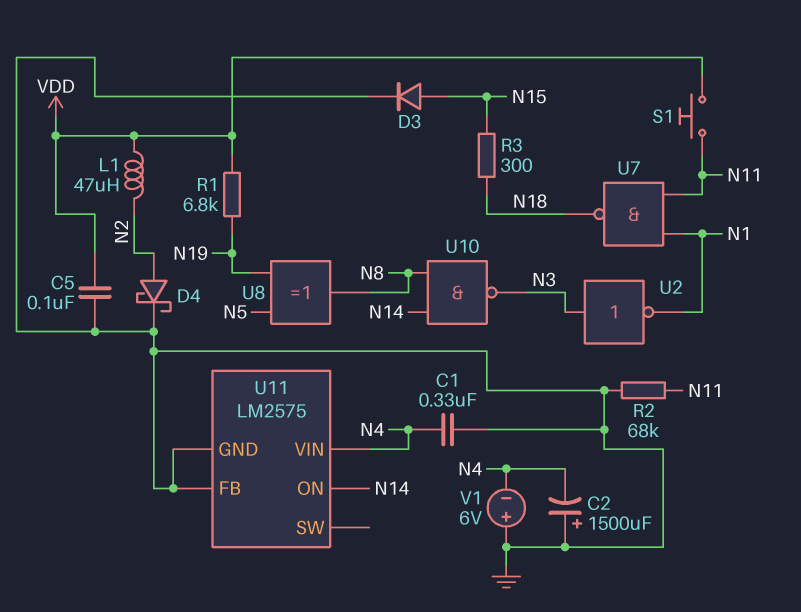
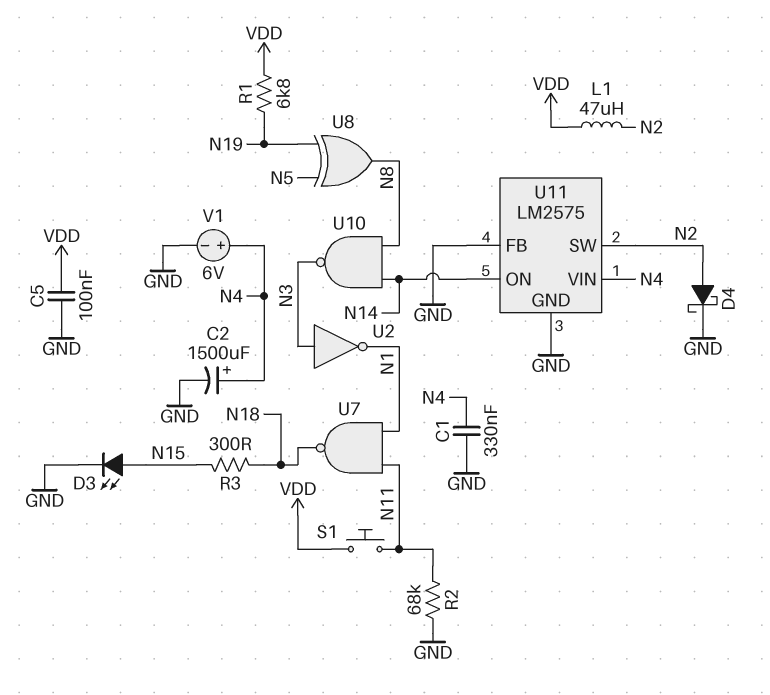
C2: 1500uF (plus GND, minus N4) -> 1500uF (plus N4, minus GND)
D3: diode (A N15, K GND) -> LED (A N15, K GND)
U11 pin SW: none -> N2
V1: 6V (plus GND, minus N4) -> 6V (plus N4, minus GND)

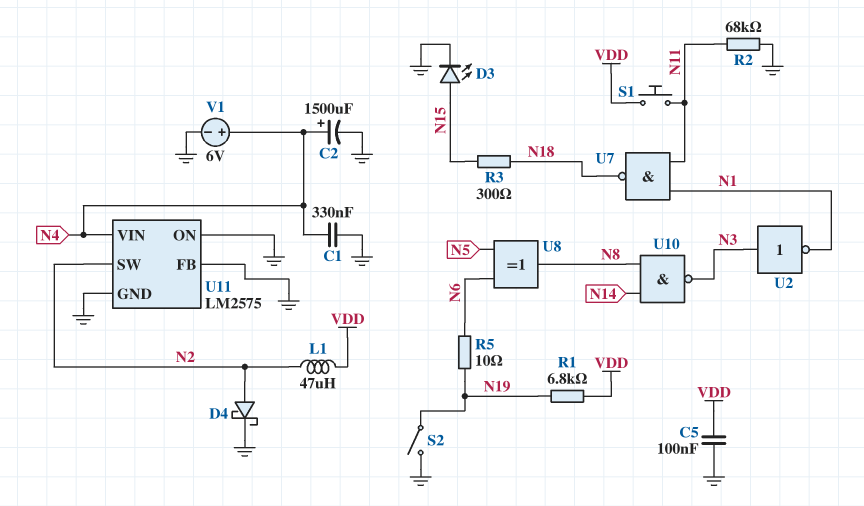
R5: none -> 10 (N6, N19)
S2: none -> switch (GND, N19)
U8: XOR (in N5, in N19, out N8) -> XOR (in N5, in N6, out N8)
U11 pin ON: N14 -> GND

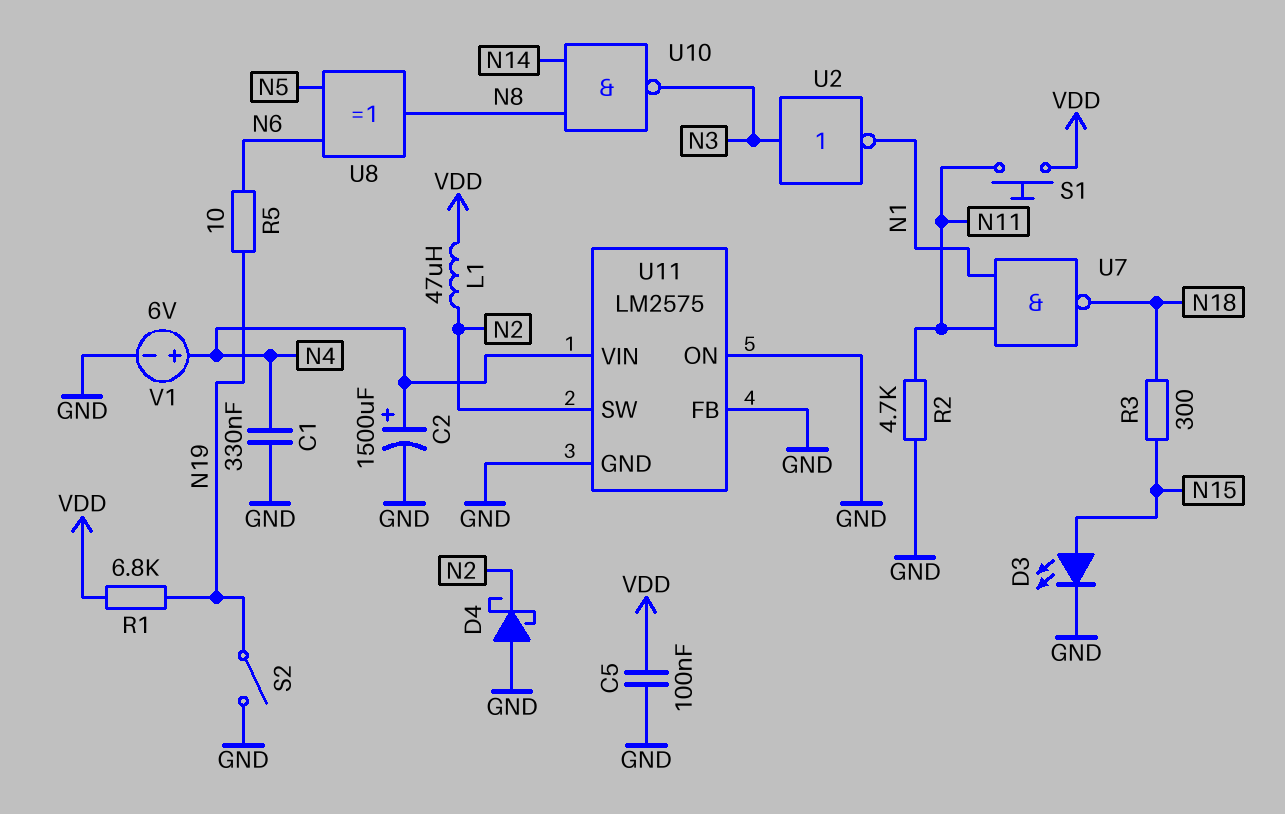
D4: schottky (A N2, K GND) -> schottky (A GND, K N2)
R2: 68k (GND, N11) -> 4.7k (GND, N11)

